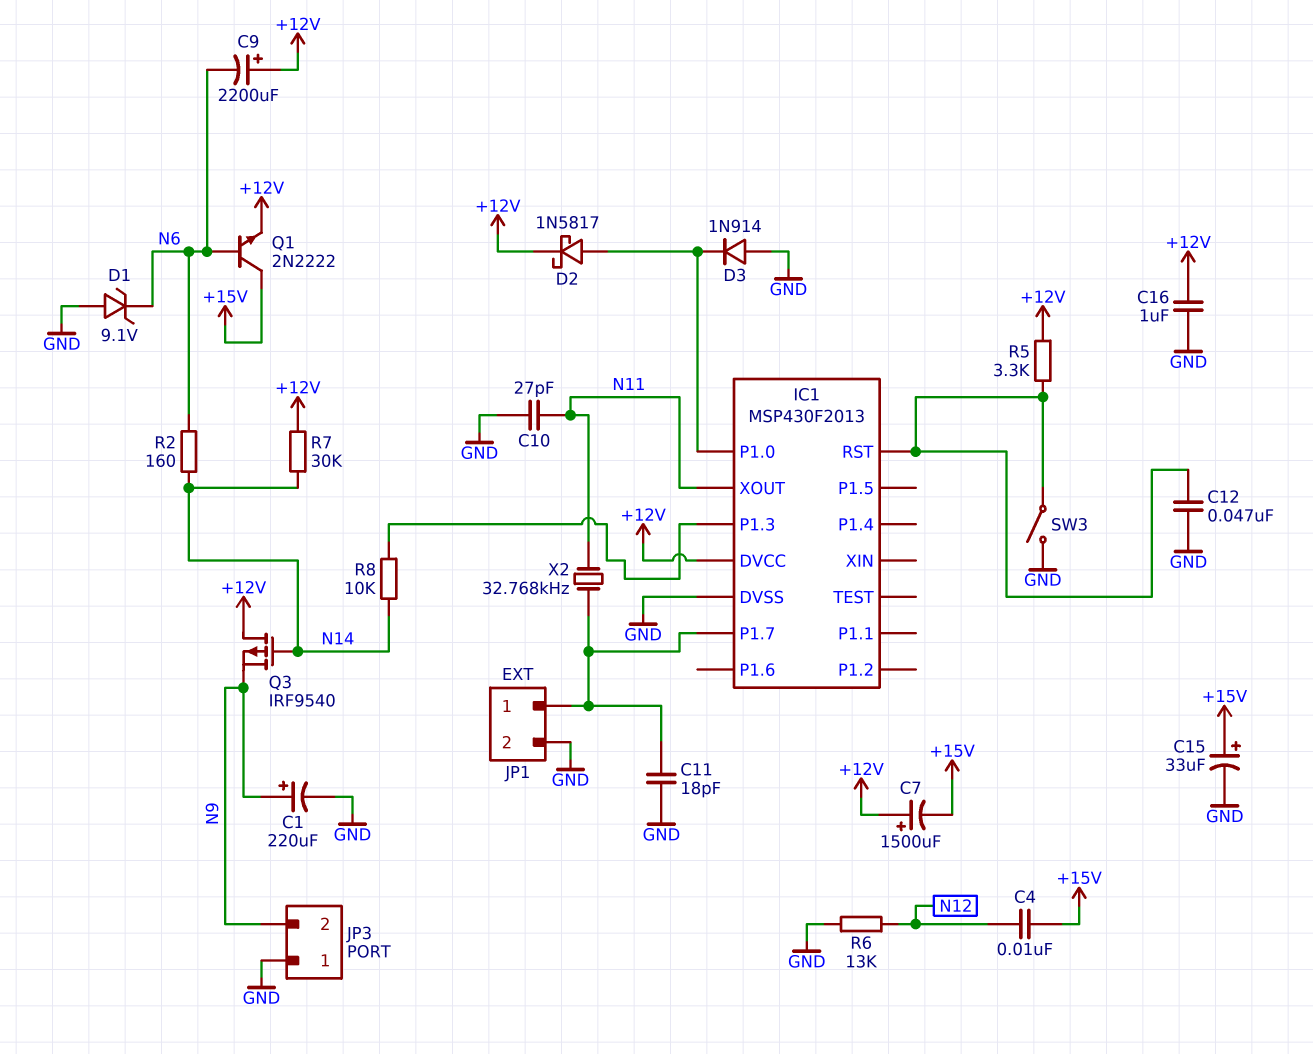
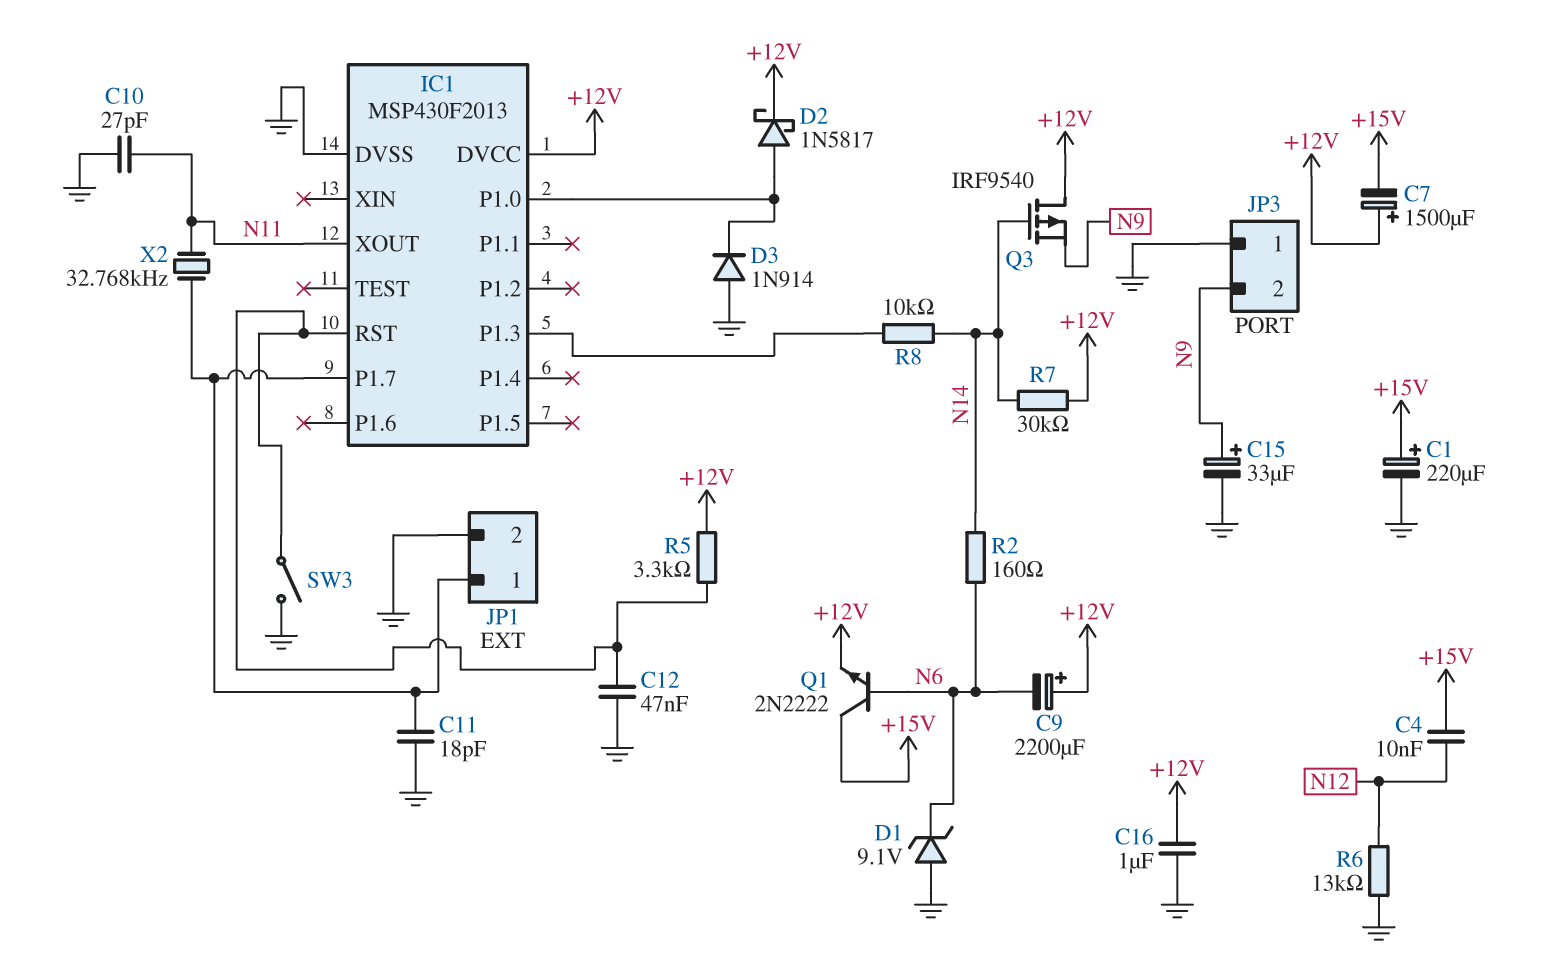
C1: 220uF (plus N9, minus GND) -> 220uF (plus +15V, minus GND)
C15: 33uF (plus +15V, minus GND) -> 33uF (plus N9, minus GND)

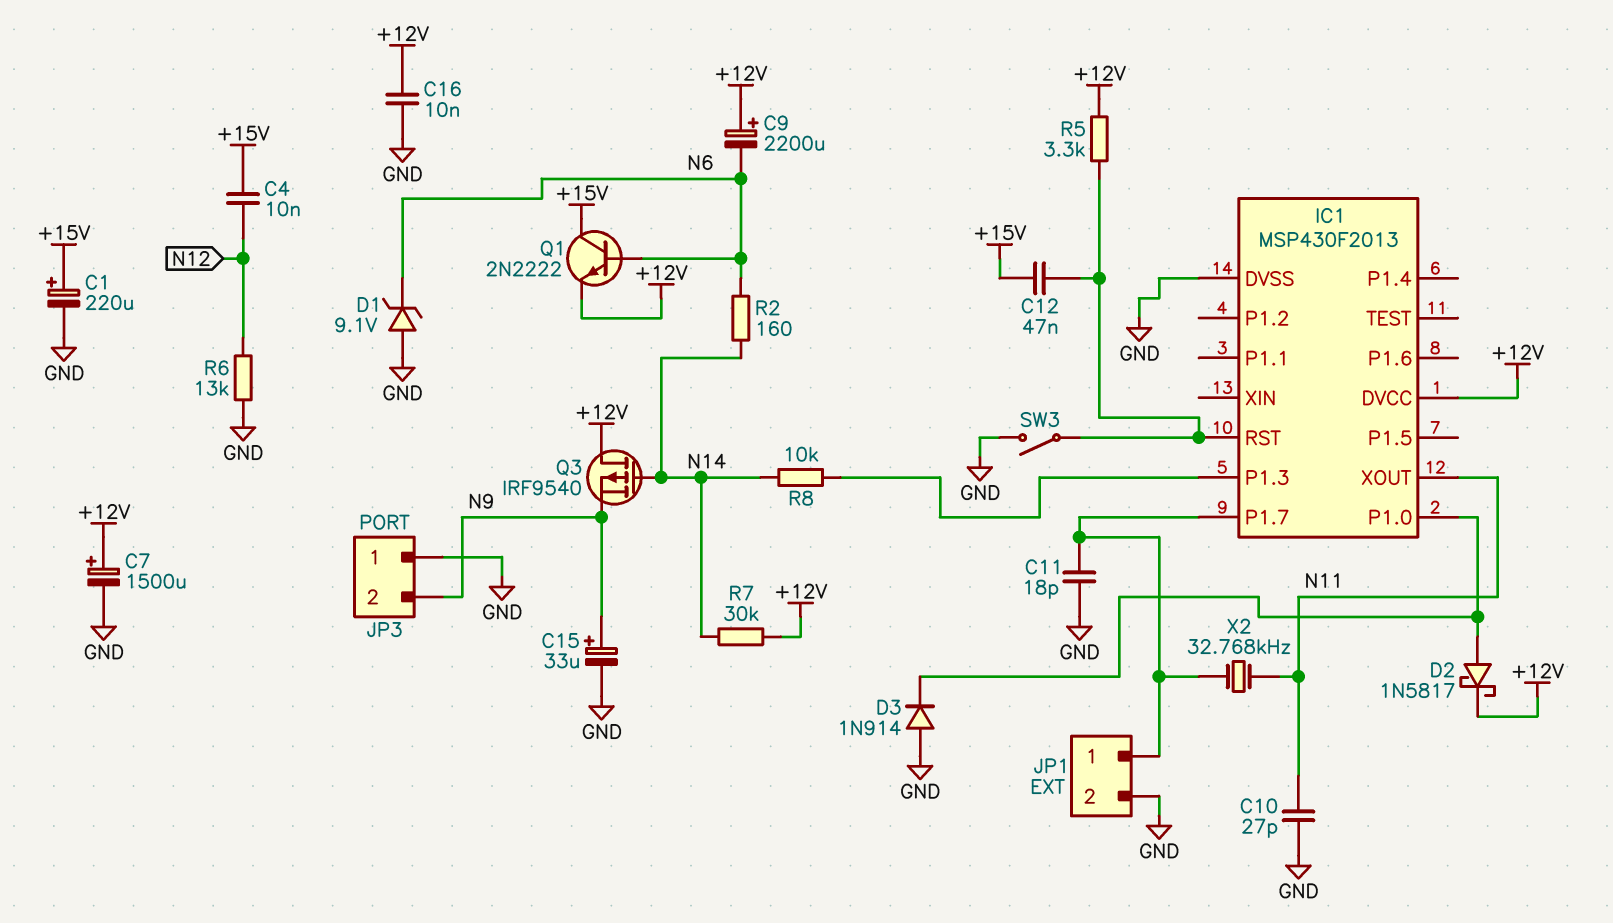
C7: 1500uF (plus +12V, minus +15V) -> 1500uF (plus +12V, minus GND)
C12: 47nF (GND, IC1/RST) -> 47nF (+15V, IC1/RST)
C16: 1uF (+12V, GND) -> 10nF (+12V, GND)

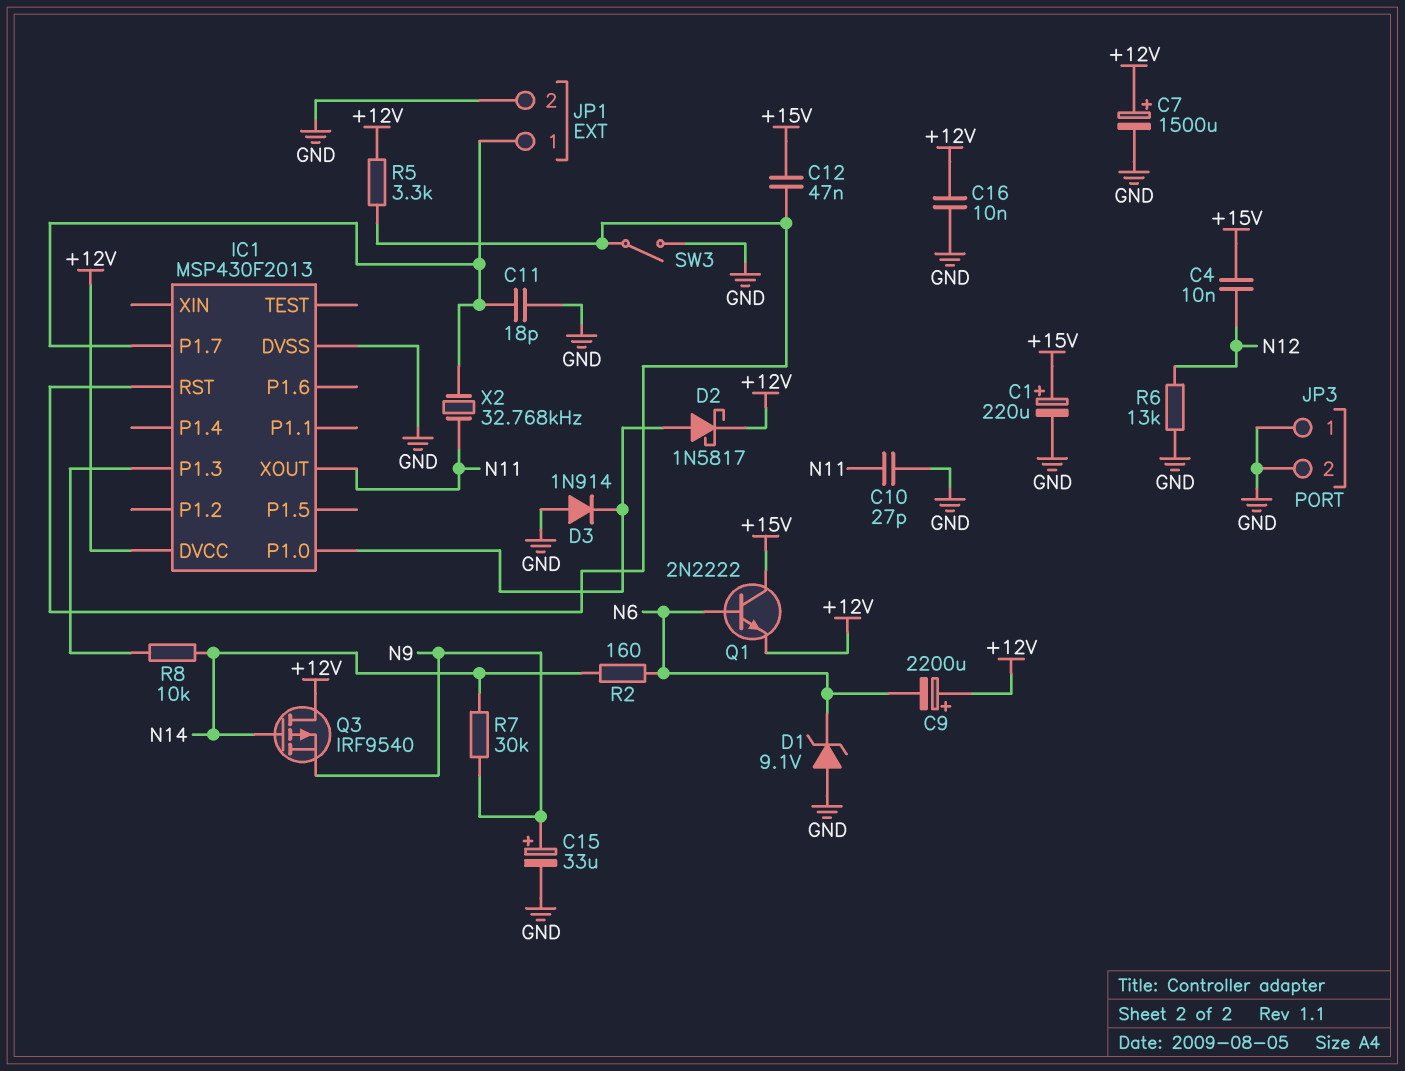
JP3 pin 2: N9 -> GND
R7: 30k (+12V, N14) -> 30k (N9, N14)

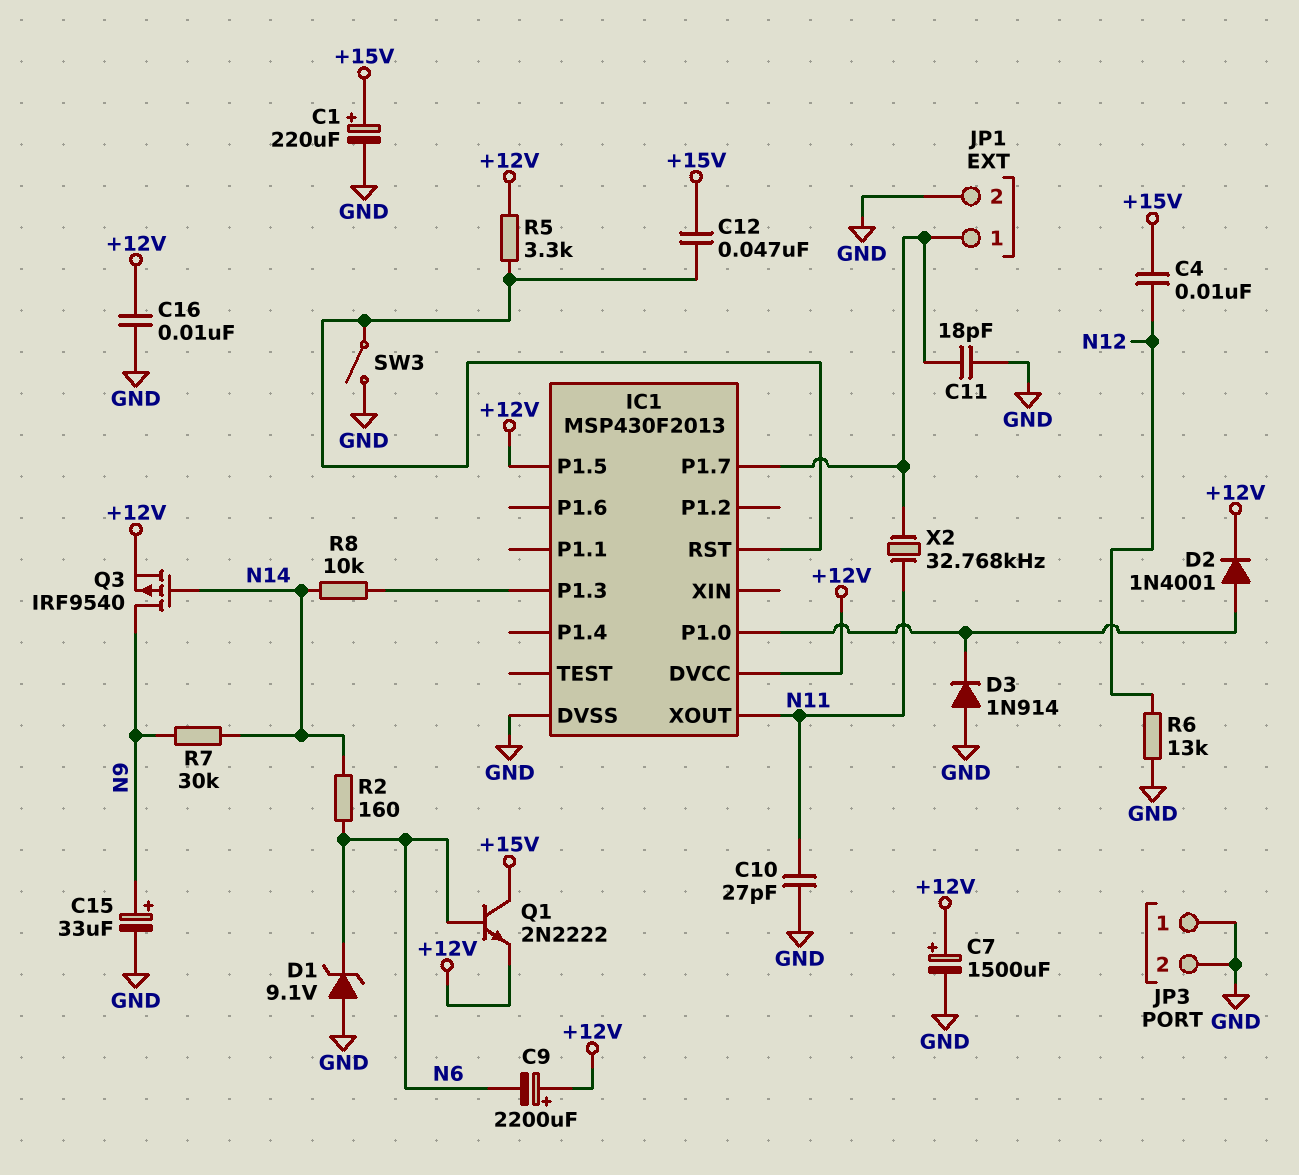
D2: schottky 1N5817 (A IC1/P1.0, K +12V) -> diode 1N4001 (A IC1/P1.0, K +12V)
IC1 pin P1.5: none -> +12V
Q3: PMOS IRF9540 (G N14, D +12V, S N9) -> PMOS IRF9540 (G N14, D N9, S +12V)

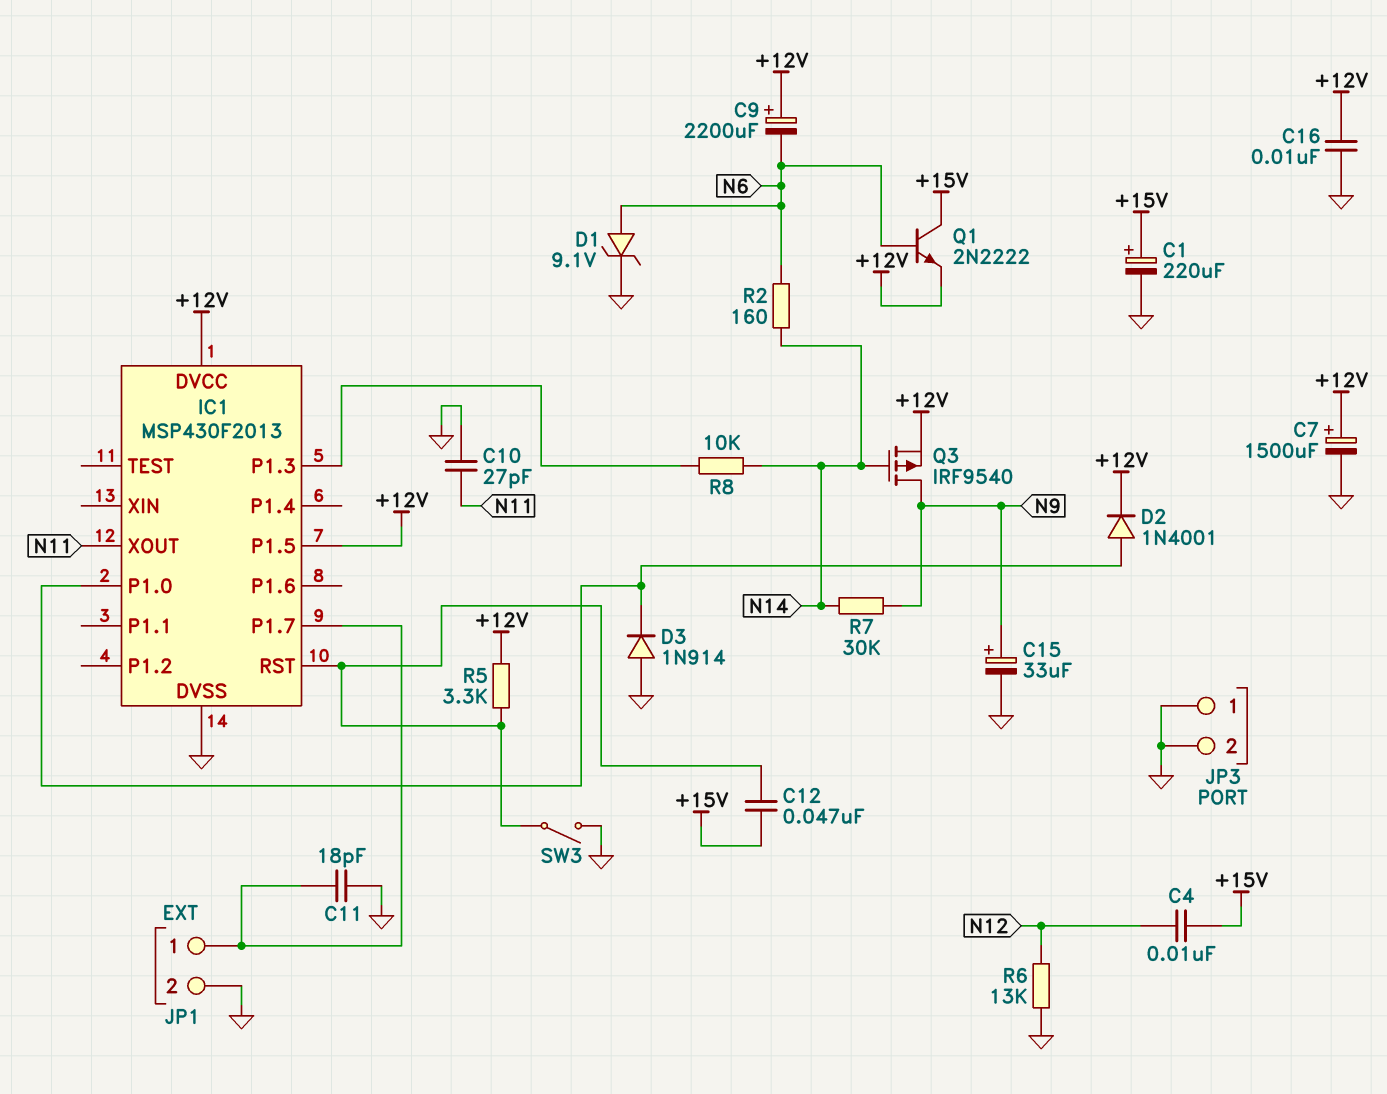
D1: zener 9.1V (A GND, K N6) -> zener 9.1V (A N6, K GND)
X2: 32.768kHz (IC1/P1.7, N11) -> none

